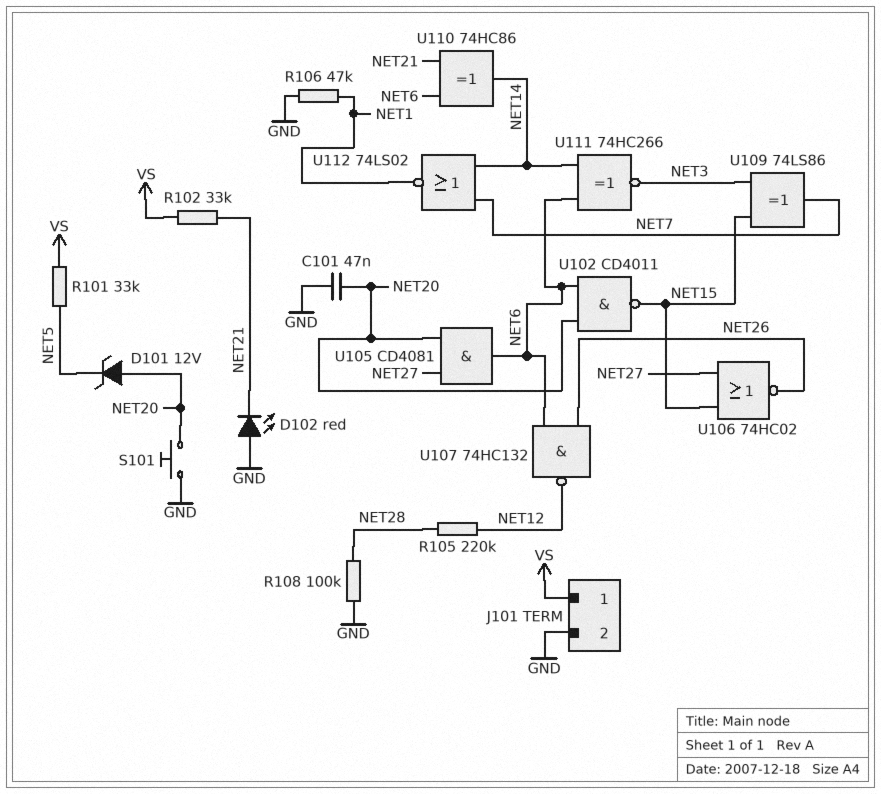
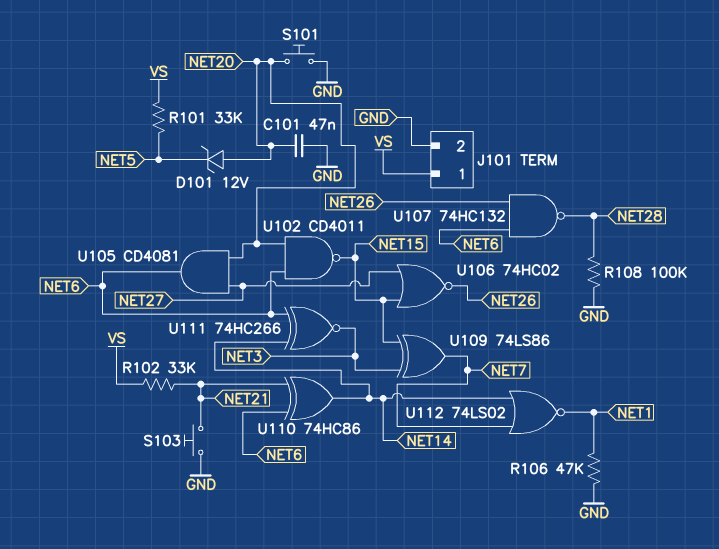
D102: LED red (A GND, K NET21) -> none
R105: 220k (NET12, NET28) -> none
S103: none -> button (GND, NET21)
U107: NAND 74HC132 (in NET6, in NET26, out NET12) -> NAND 74HC132 (in NET6, in NET26, out NET28)

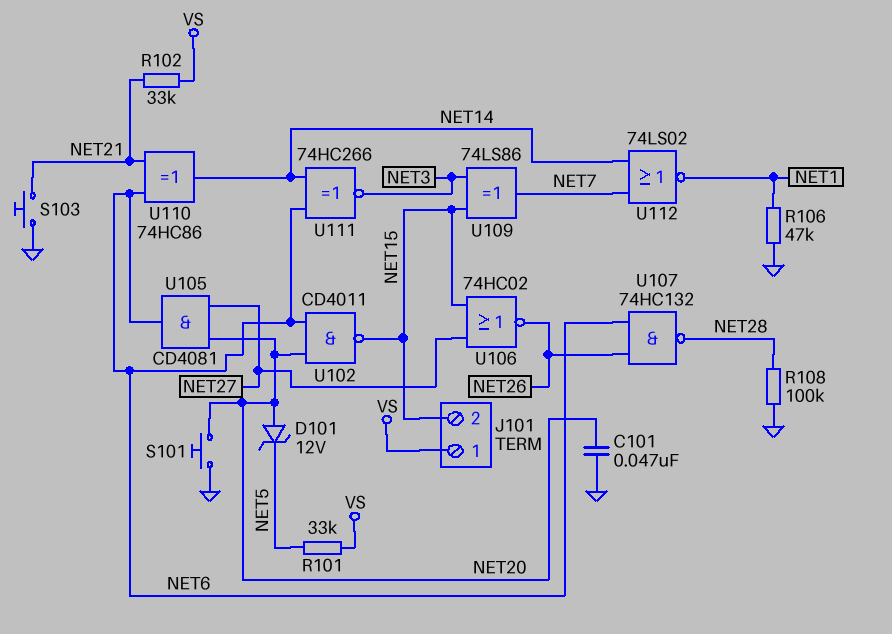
J101 pin 2: GND -> NET15

